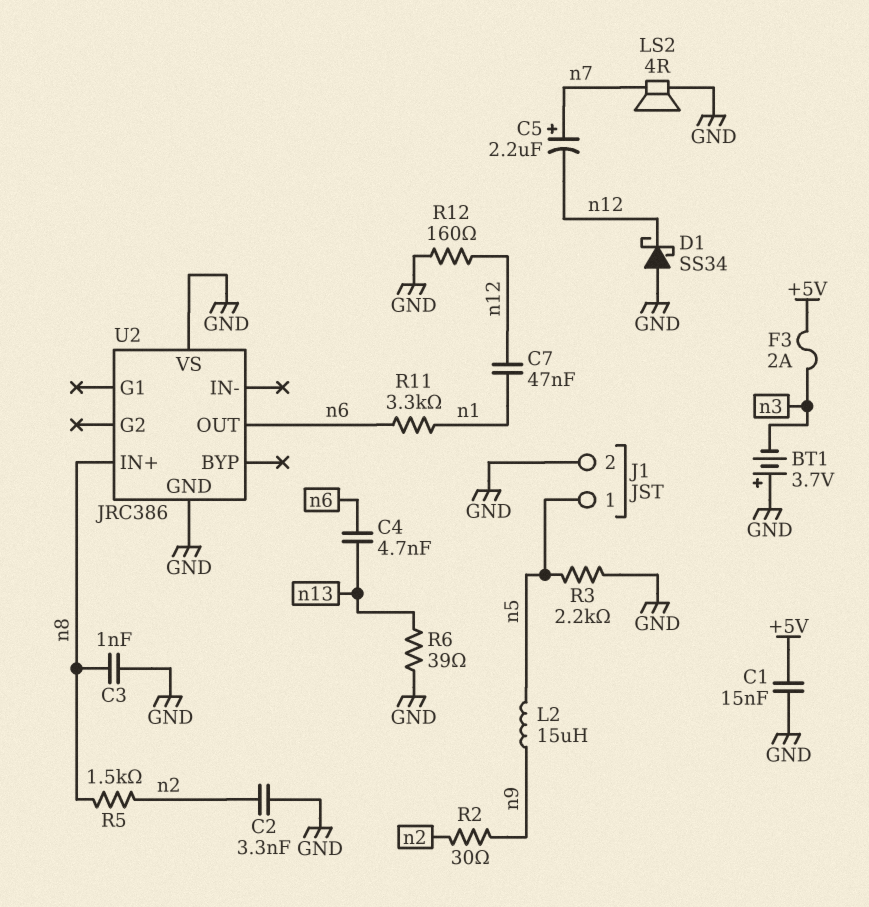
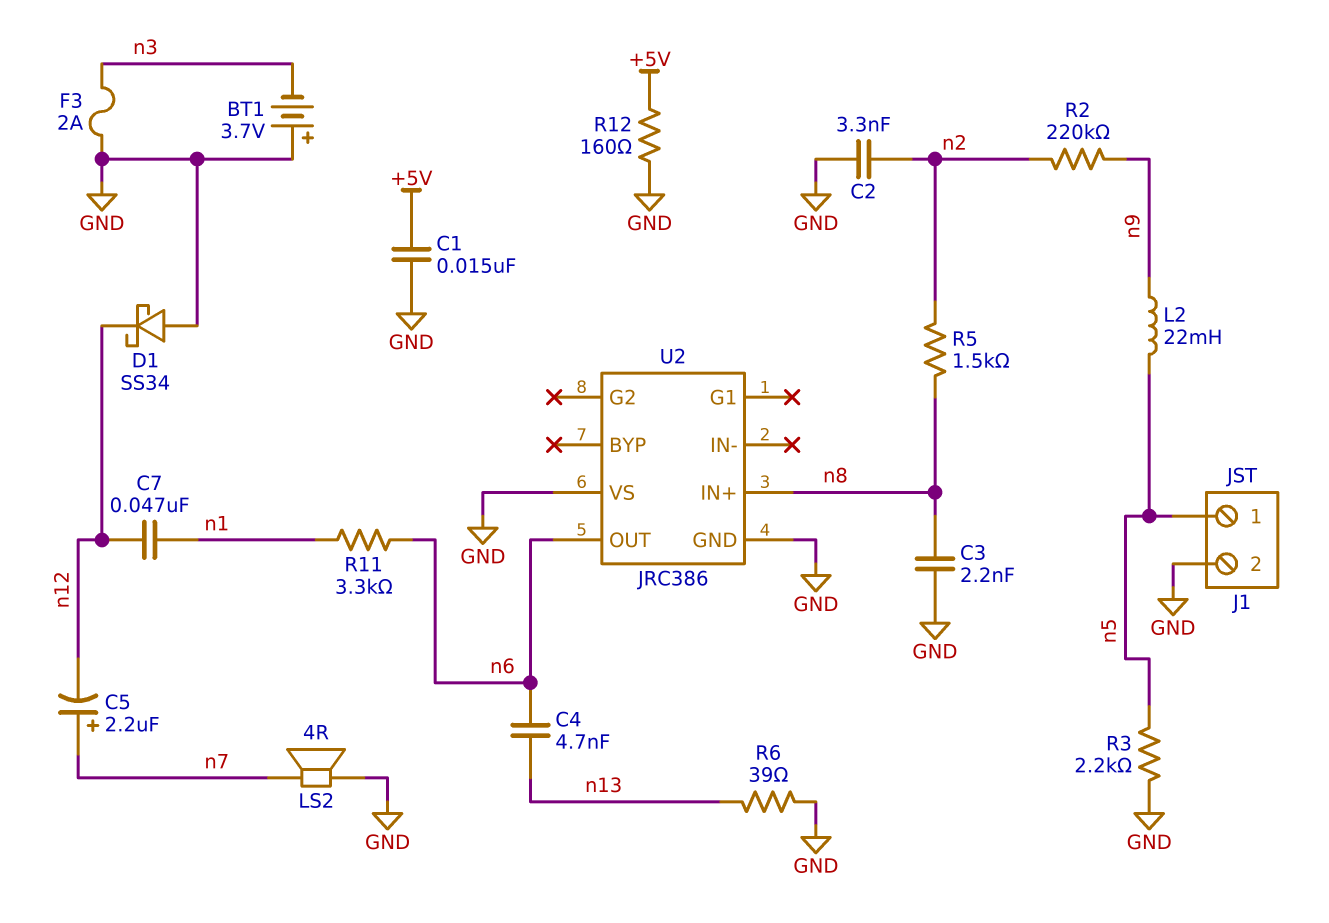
C3: 1nF (GND, n8) -> 2.2nF (GND, n8)
F3: 2A (+5V, n3) -> 2A (GND, n3)
L2: 15uH (n5, n9) -> 22mH (n5, n9)
R2: 30 (n2, n9) -> 220k (n2, n9)
R12: 160 (GND, n12) -> 160 (+5V, GND)

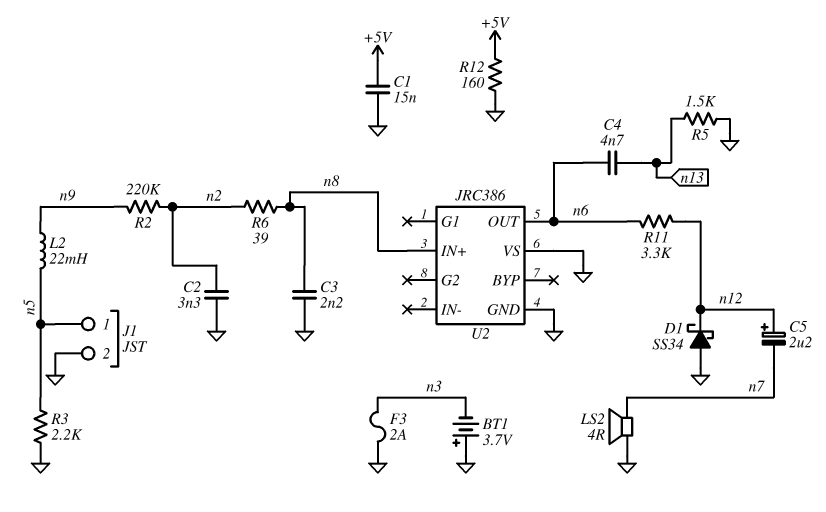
C5: 2.2uF (plus n7, minus n12) -> 2.2uF (plus n12, minus n7)
C7: 47nF (n1, n12) -> none
R5: 1.5k (n2, n8) -> 1.5k (GND, n13)
R6: 39 (GND, n13) -> 39 (n2, n8)
R11: 3.3k (n1, n6) -> 3.3k (n6, n12)

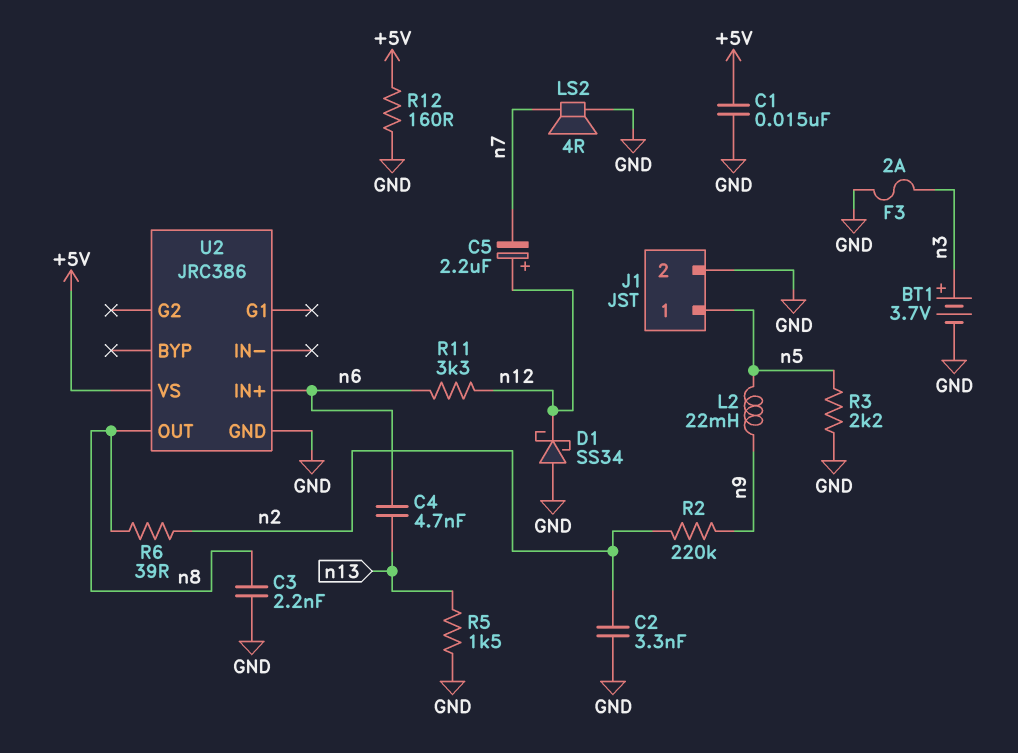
BT1: 3.7V (plus GND, minus n3) -> 3.7V (plus n3, minus GND)
U2 pin IN+: n8 -> n6
U2 pin OUT: n6 -> n8
U2 pin VS: GND -> +5V

